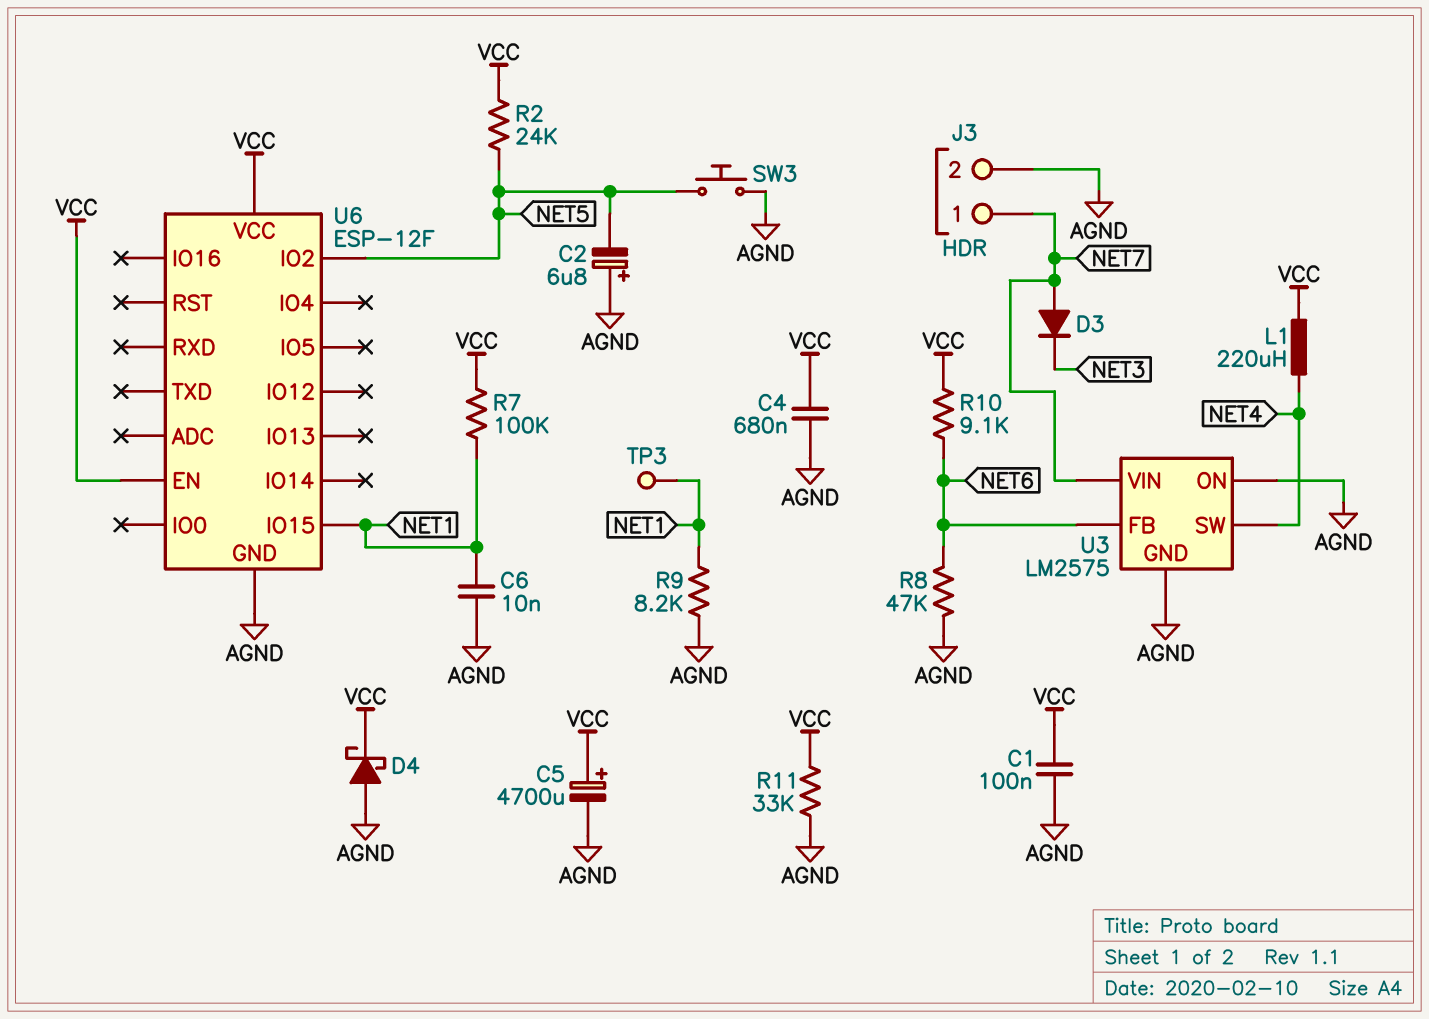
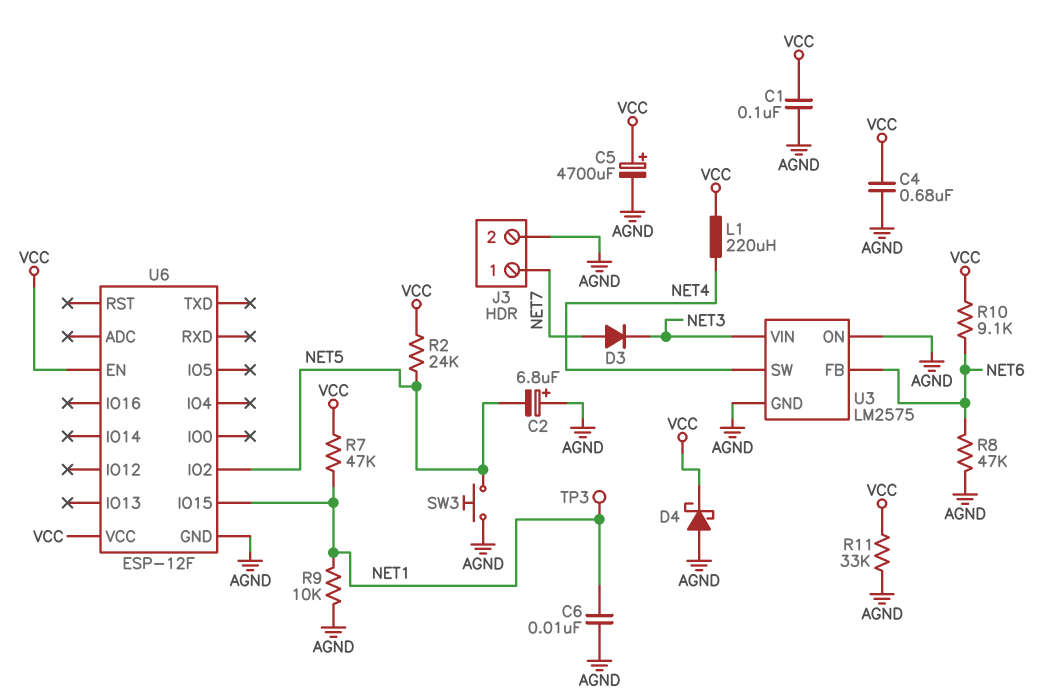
R7: 100k (NET1, VCC) -> 47k (NET1, VCC)
R9: 8.2k (AGND, NET1) -> 10k (AGND, NET1)
U3 pin VIN: NET7 -> NET3

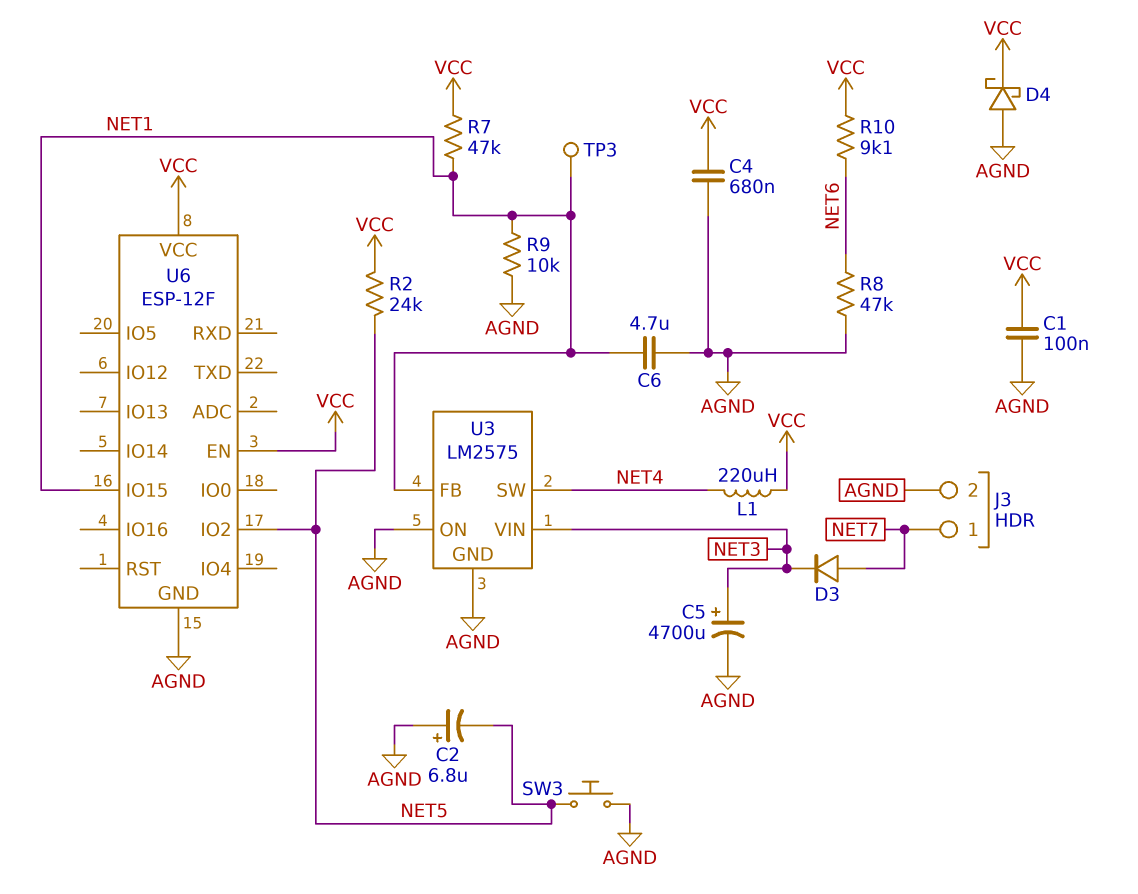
C5: 4700uF (plus VCC, minus AGND) -> 4700uF (plus NET3, minus AGND)
C6: 10nF (AGND, NET1) -> 4.7uF (AGND, NET1)
R11: 33k (AGND, VCC) -> none
U3 pin FB: NET6 -> NET1

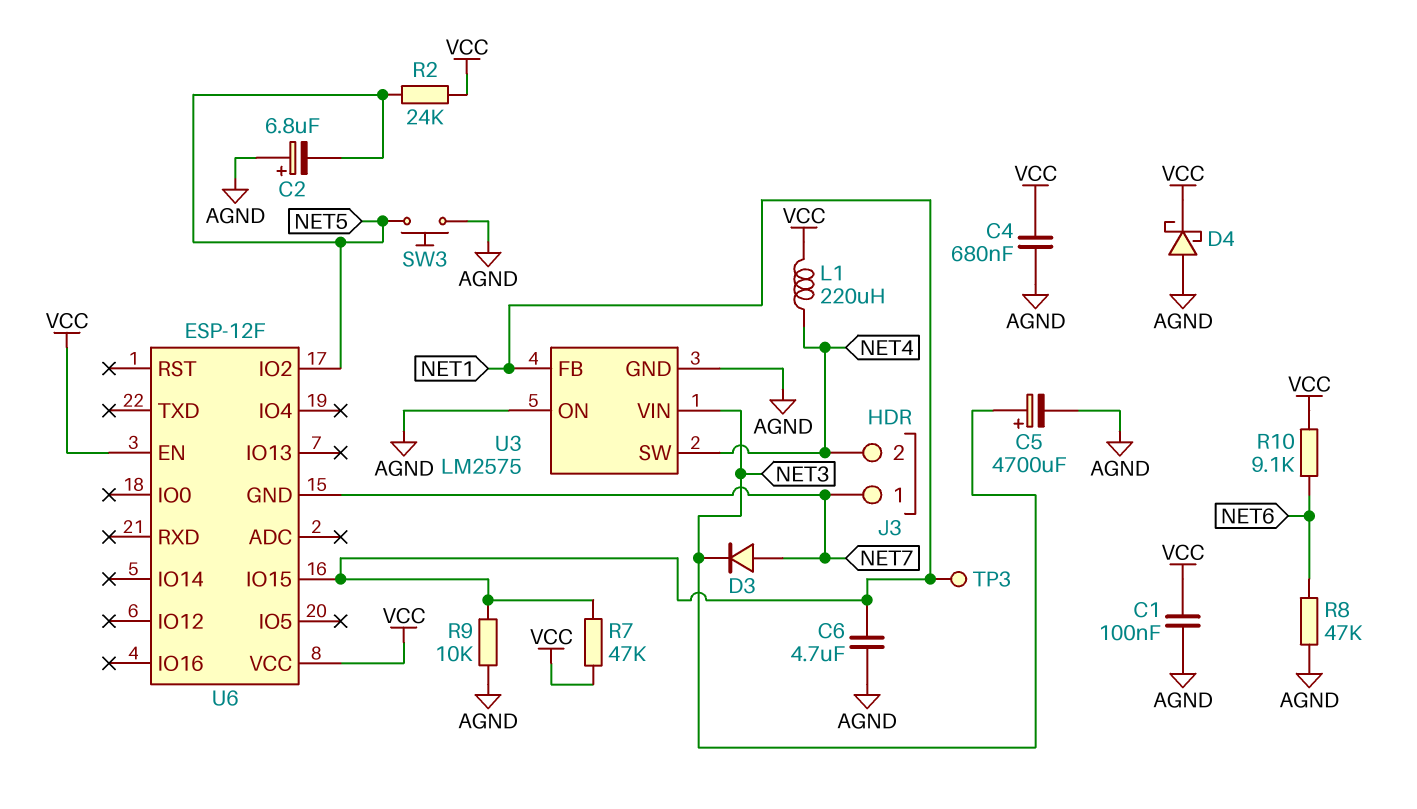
J3 pin 2: AGND -> NET4
U6 pin GND: AGND -> NET7

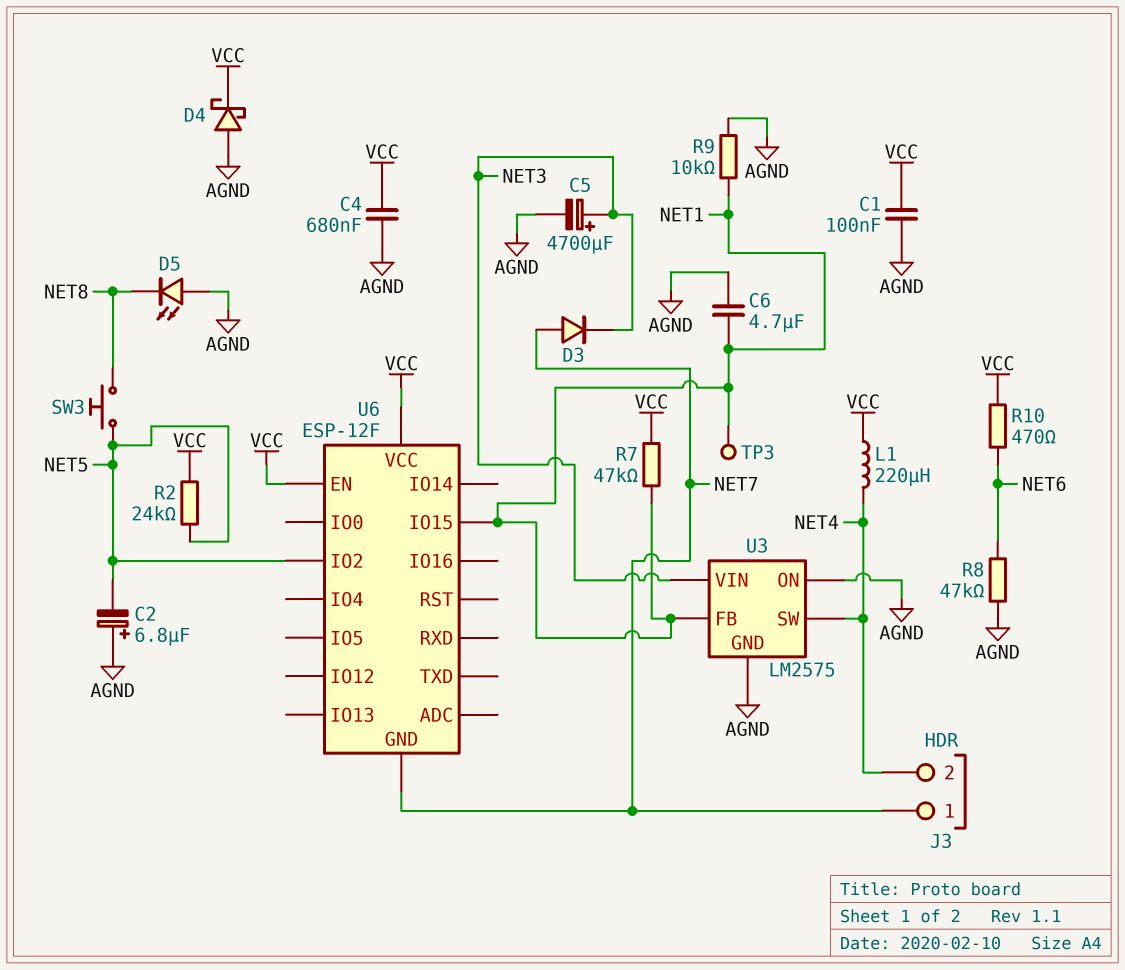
D5: none -> LED (A AGND, K NET8)
R10: 9.1k (NET6, VCC) -> 470 (NET6, VCC)
SW3: button (AGND, NET5) -> button (NET5, NET8)

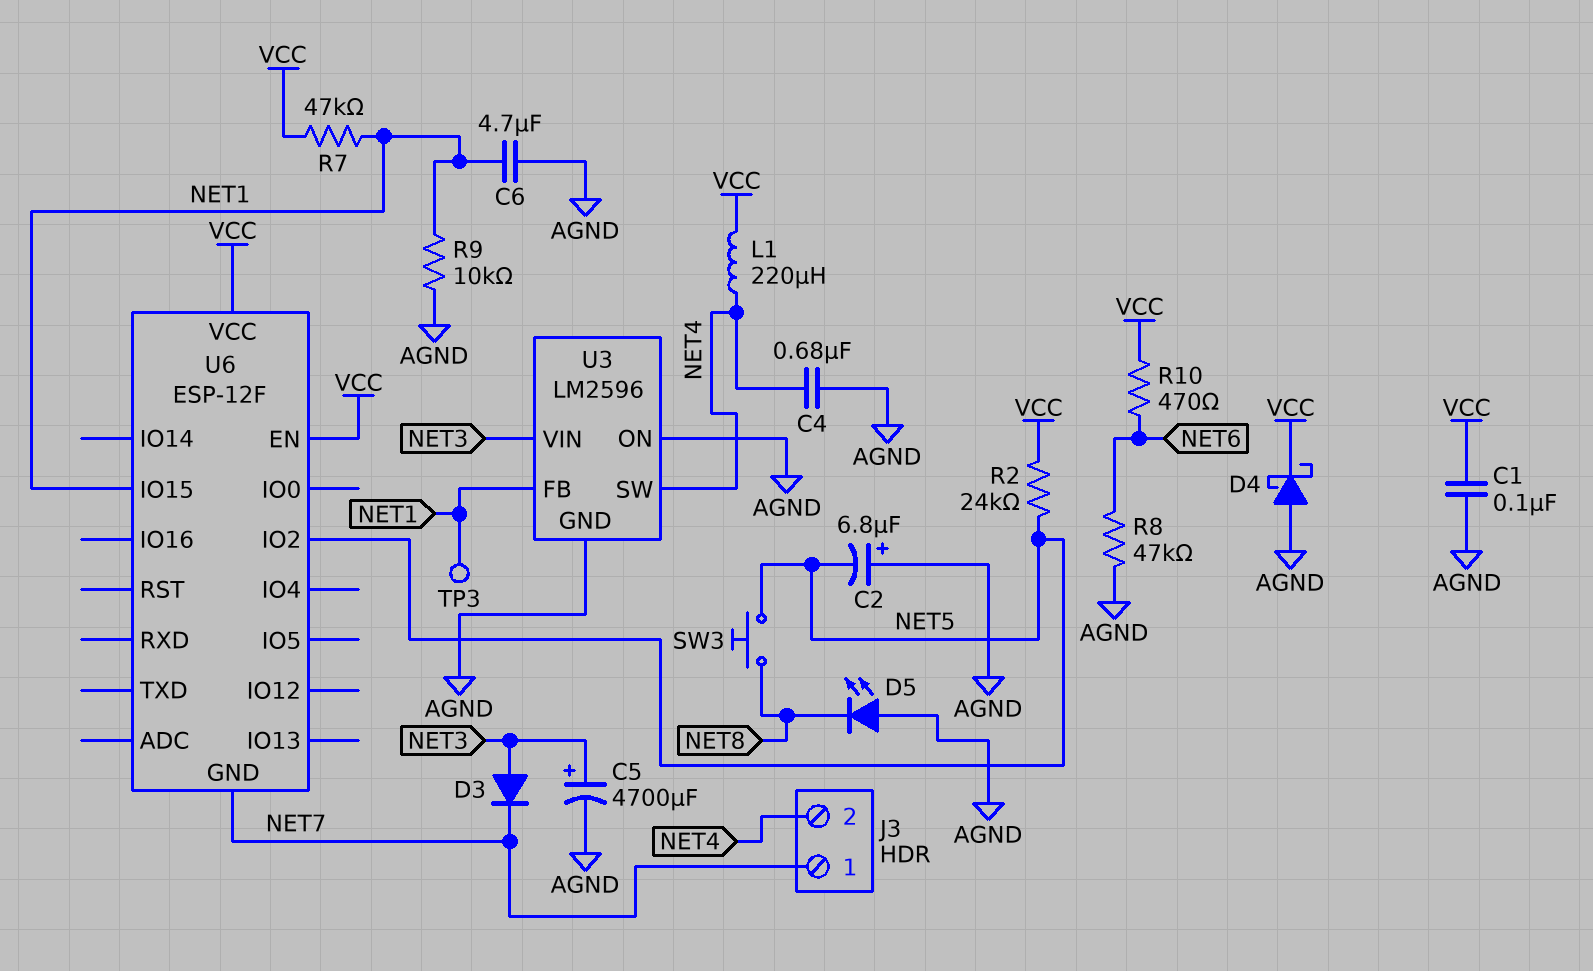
C4: 680nF (AGND, VCC) -> 680nF (AGND, NET4)
D3: diode (A NET7, K NET3) -> diode (A NET3, K NET7)
U3: LM2575 -> LM2596

